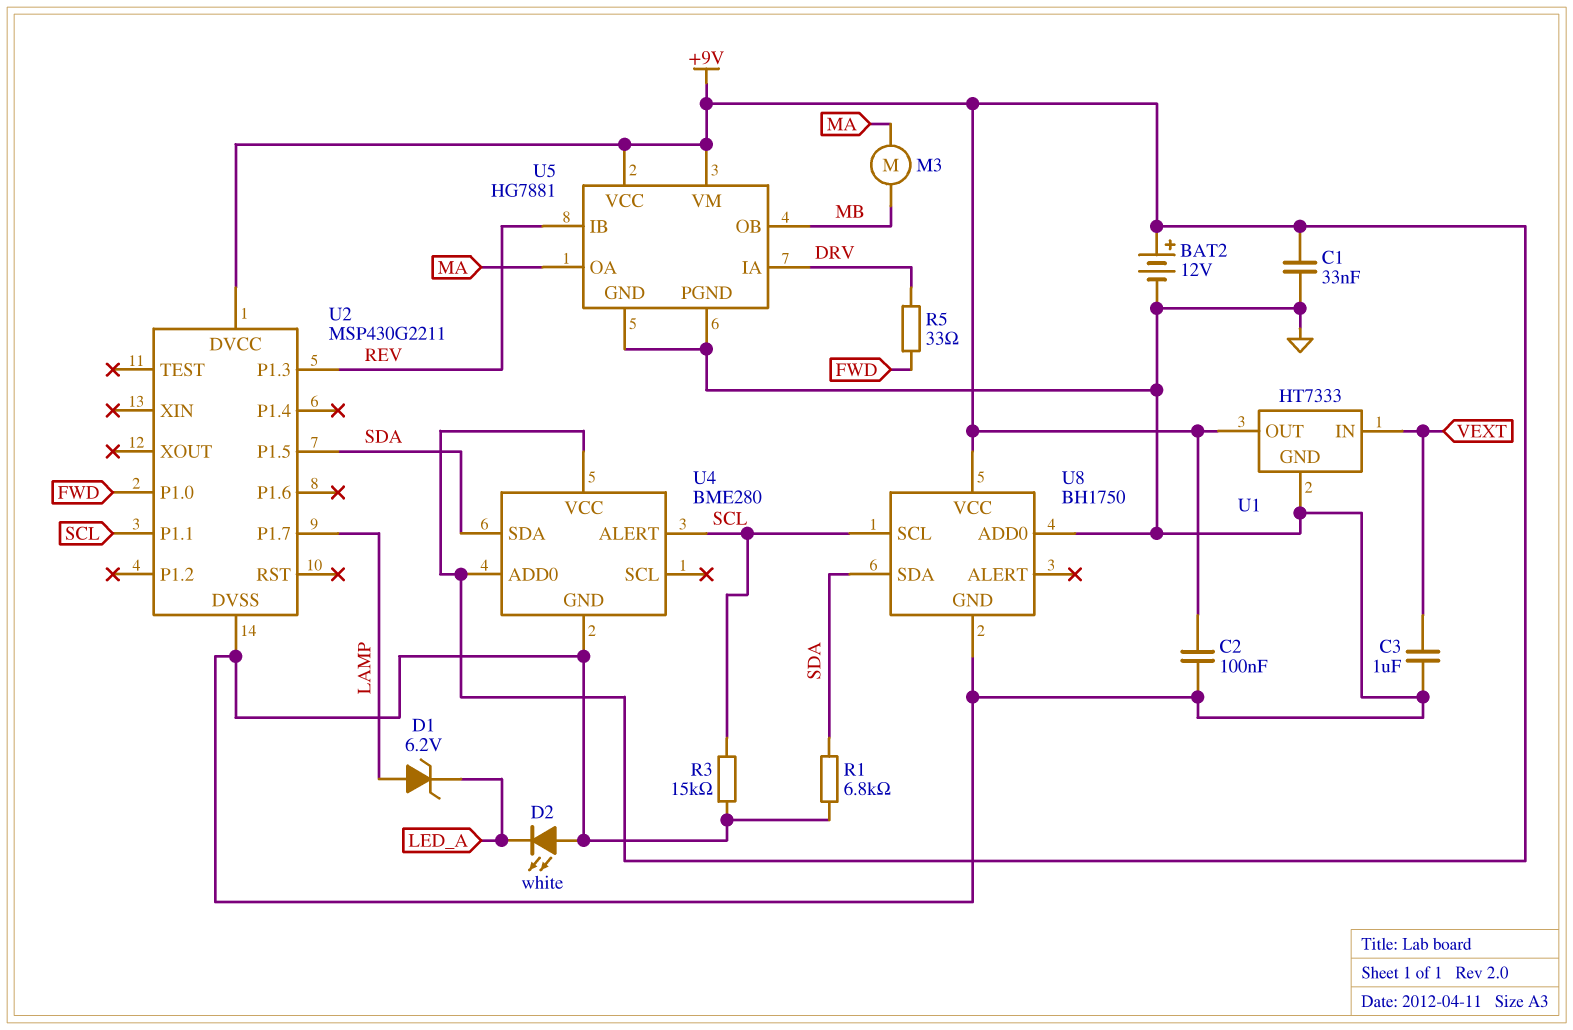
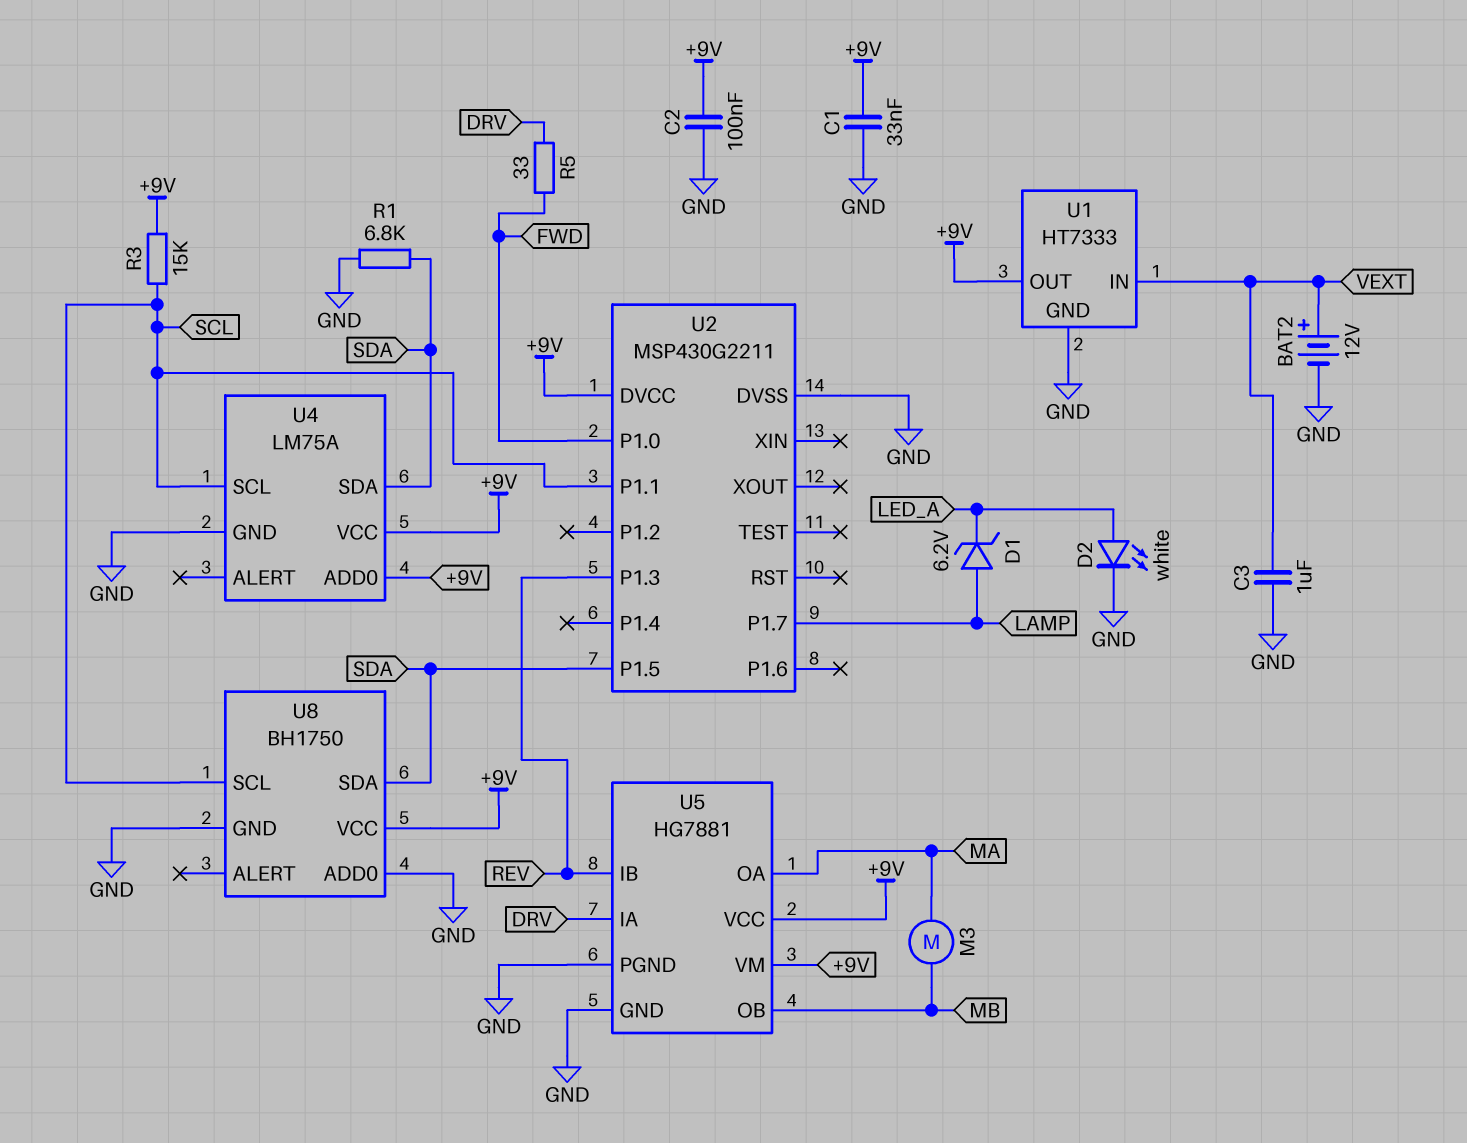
BAT2: 12V (plus +9V, minus GND) -> 12V (plus VEXT, minus GND)
D2: LED white (A GND, K LED_A) -> LED white (A LED_A, K GND)
R3: 15k (GND, SCL) -> 15k (+9V, SCL)
U4: BME280 -> LM75A
U4 pin ALERT: SCL -> none
U4 pin SCL: none -> SCL

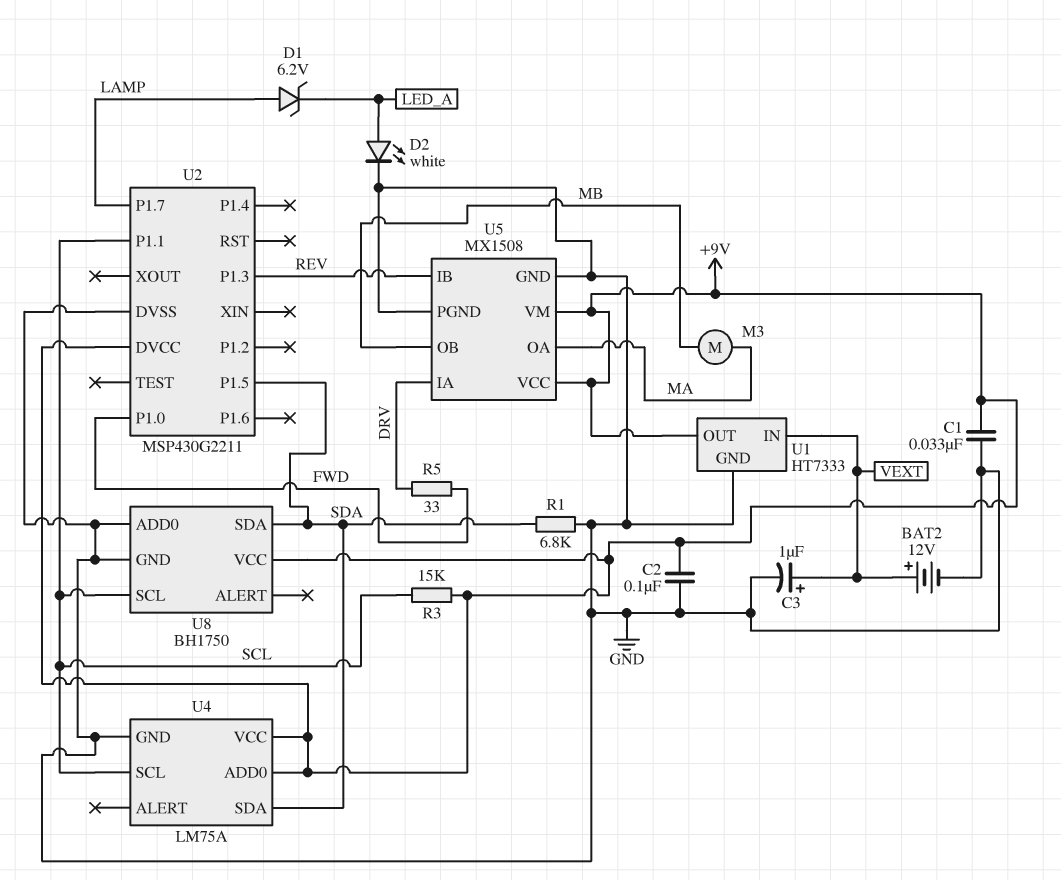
C3: 1uF (GND, VEXT) -> 1uF (plus VEXT, minus GND)
U5: HG7881 -> MX1508

